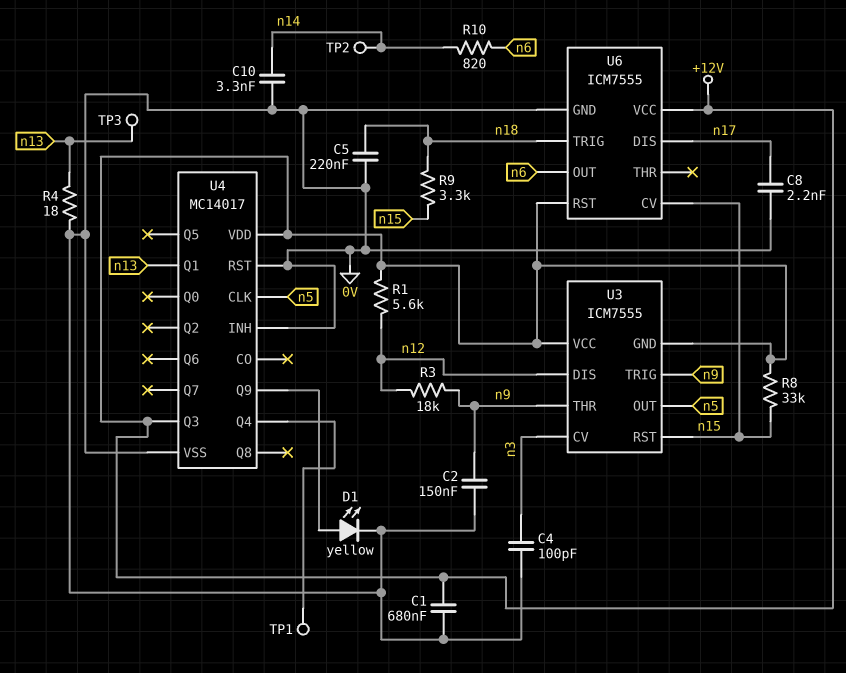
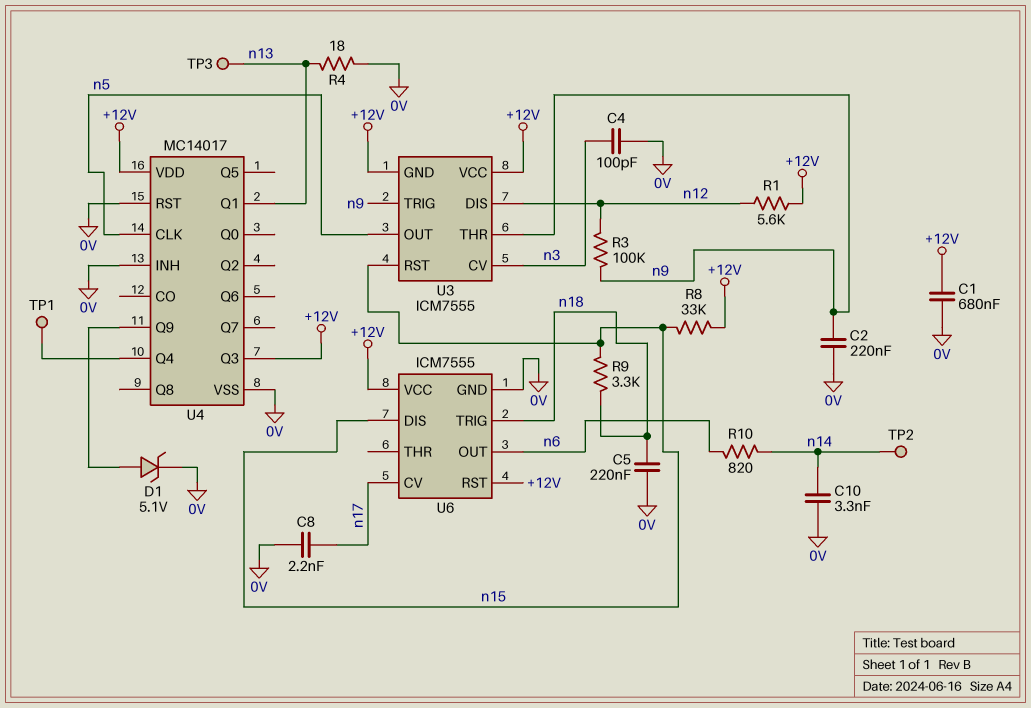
C2: 150nF (0V, n9) -> 220nF (0V, n9)
D1: LED yellow (A U4/Q9, K 0V) -> zener 5.1V (A U4/Q9, K 0V)
R3: 18k (n9, n12) -> 100k (n9, n12)
U6 pin CV: n15 -> n17
U6 pin DIS: n17 -> n15

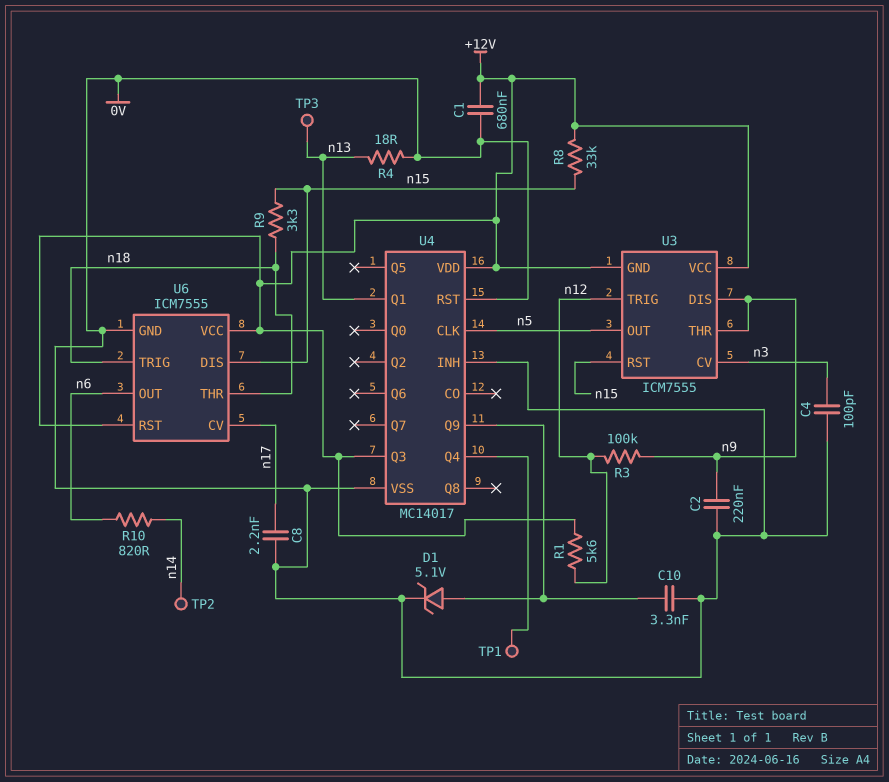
C5: 220nF (0V, n18) -> none
C10: 3.3nF (0V, n14) -> 3.3nF (0V, U4/Q9)
U3 pin DIS: n12 -> n9
U3 pin TRIG: n9 -> n12
U6 pin THR: none -> n18

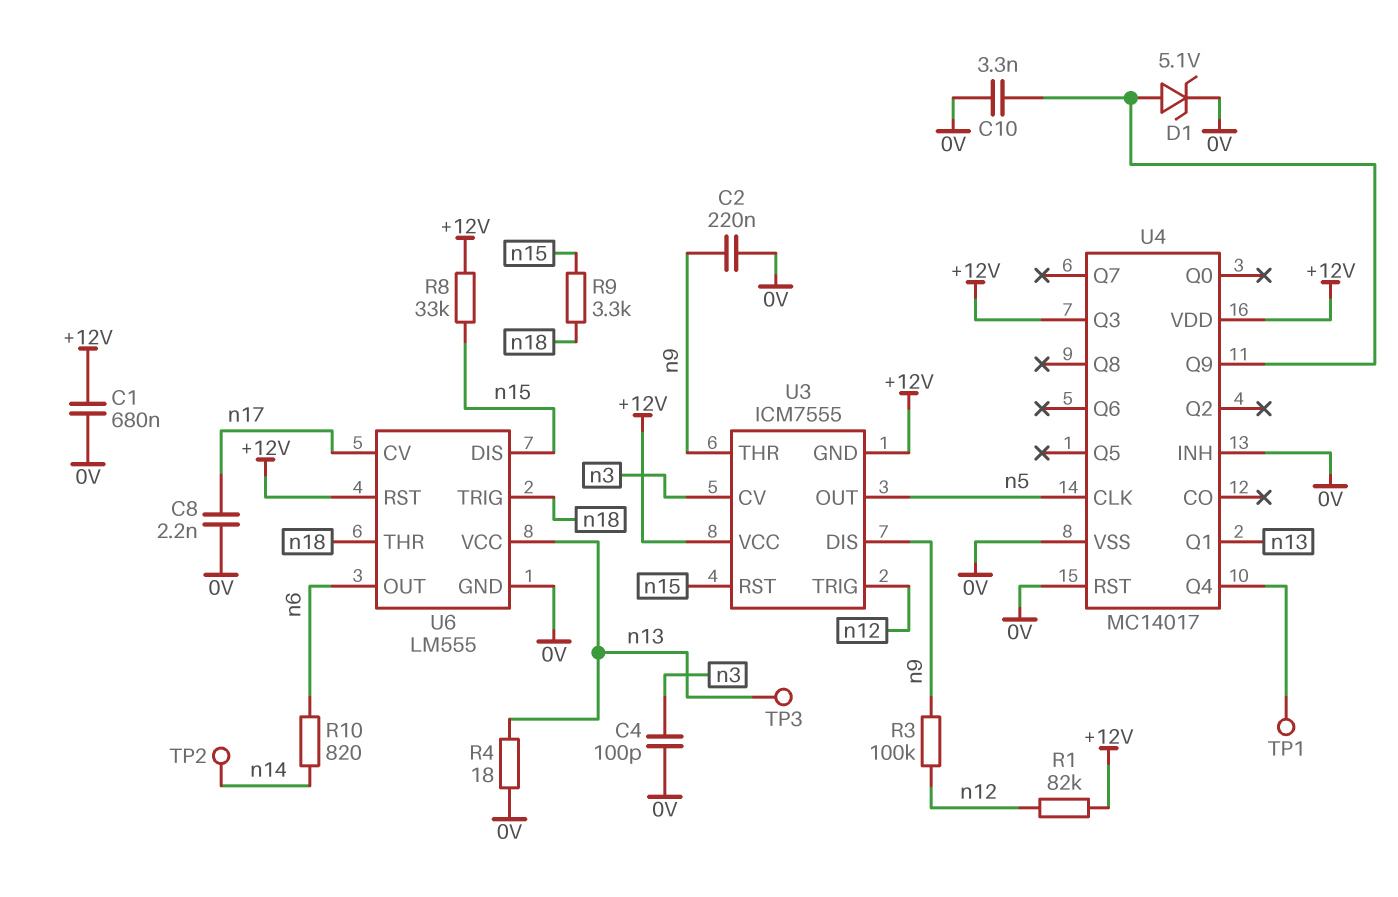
R1: 5.6k (+12V, n12) -> 82k (+12V, n12)
U6: ICM7555 -> LM555
U6 pin VCC: +12V -> n13

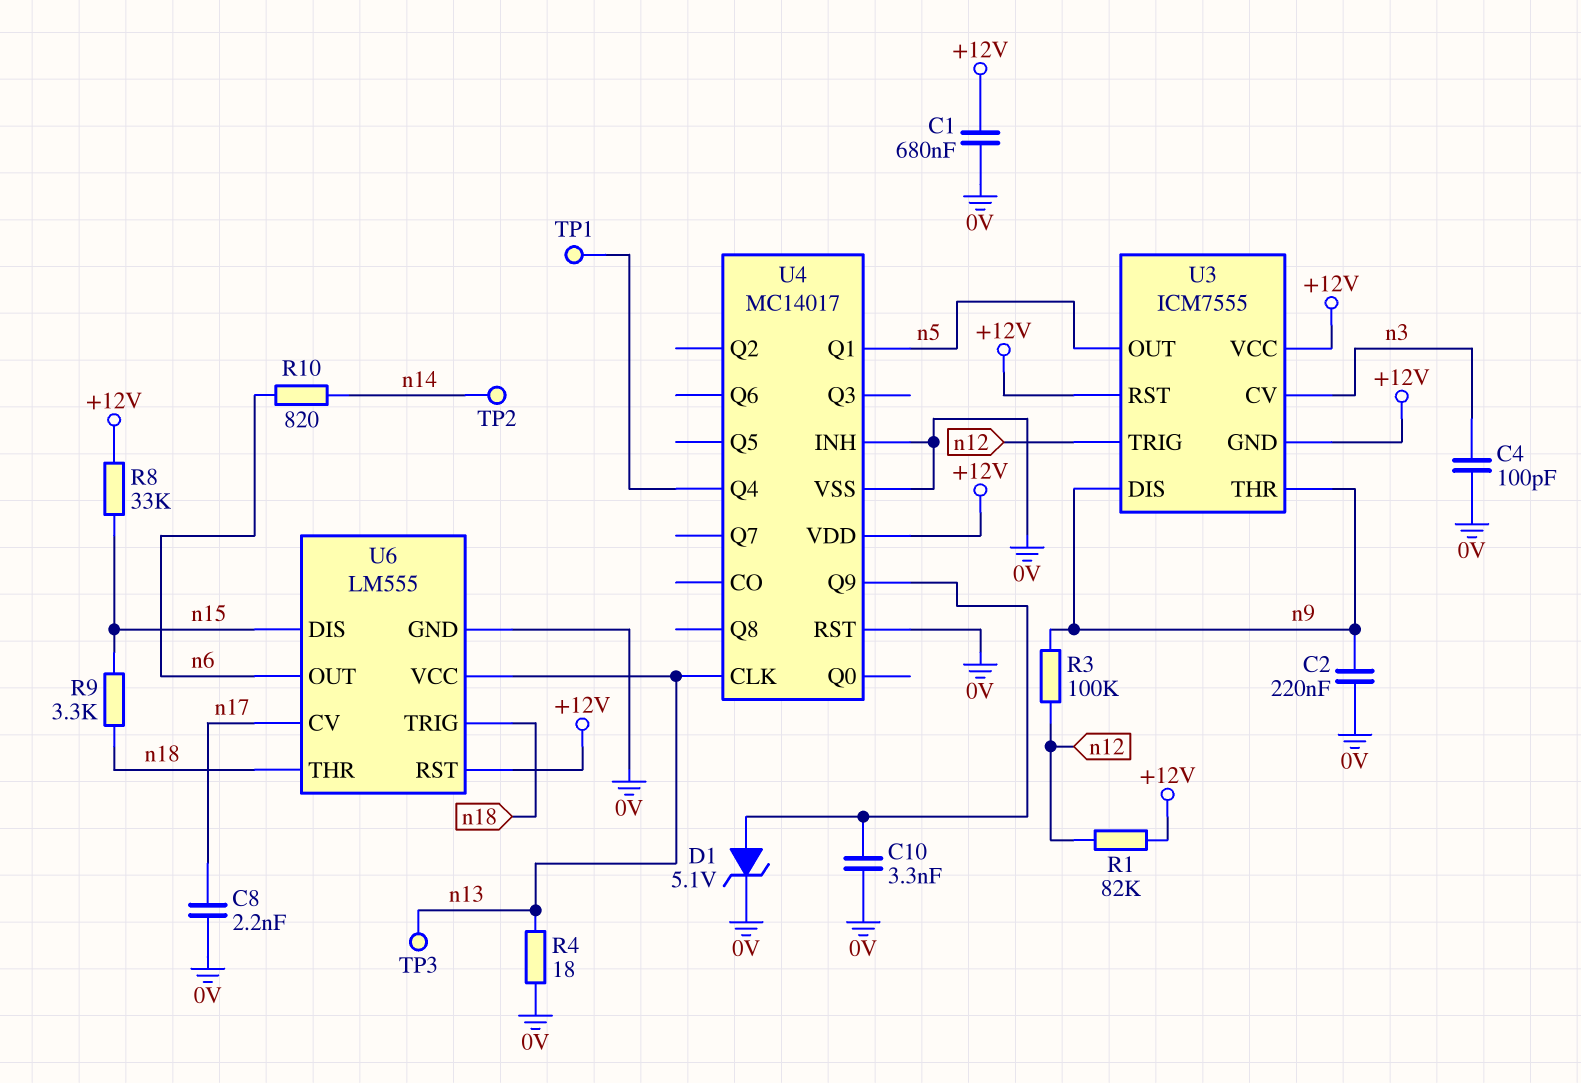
U3 pin RST: n15 -> +12V
U4 pin CLK: n5 -> n13
U4 pin Q1: n13 -> n5
U4 pin Q3: +12V -> none

